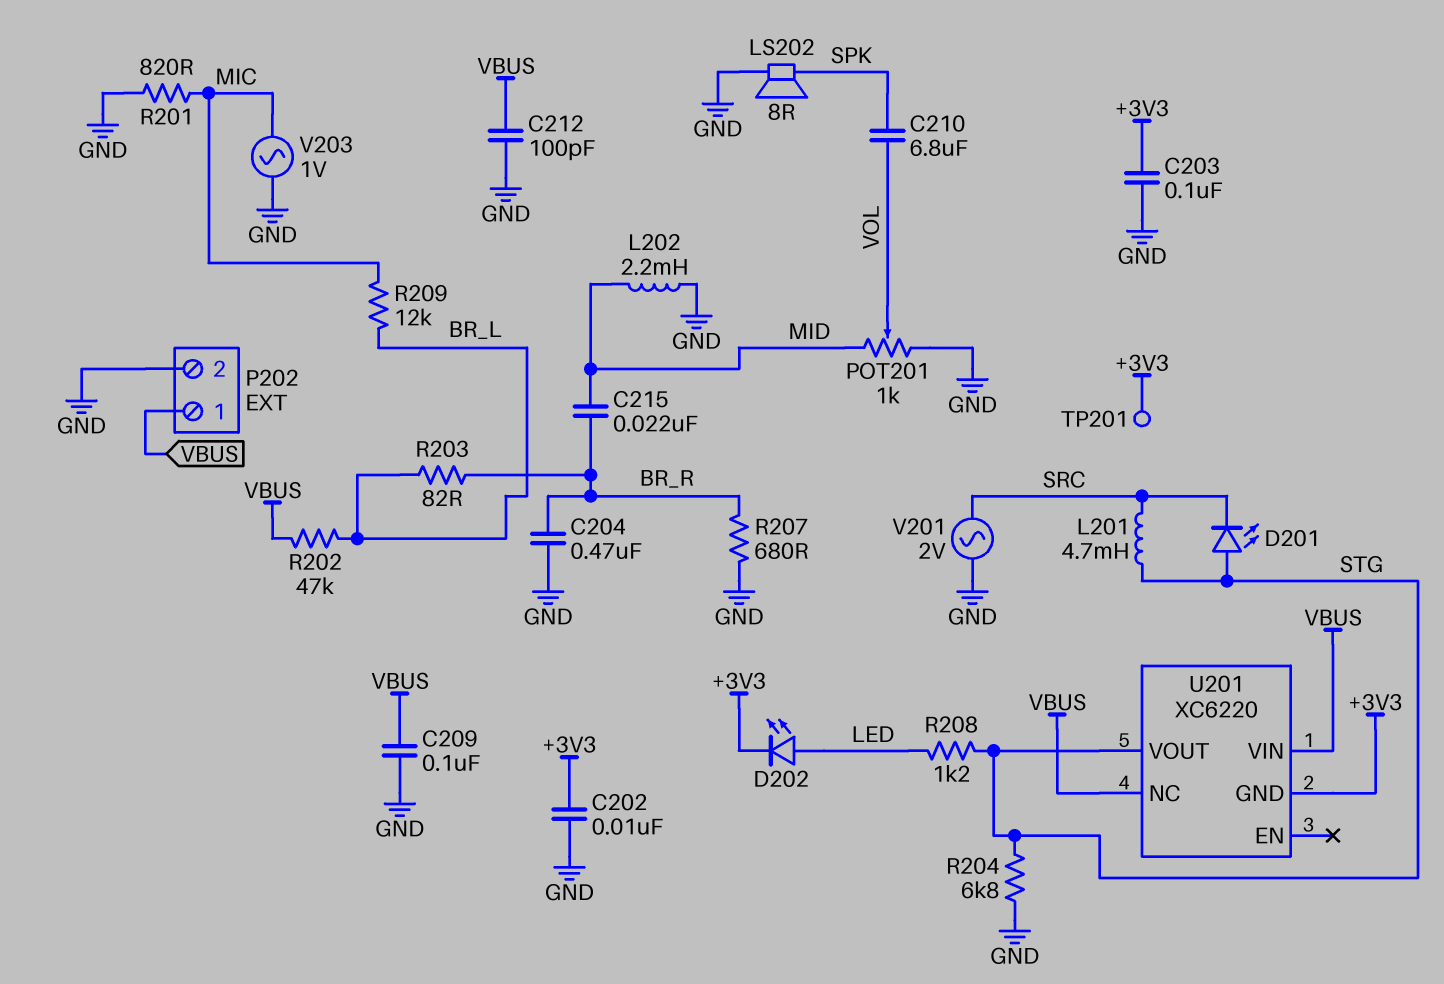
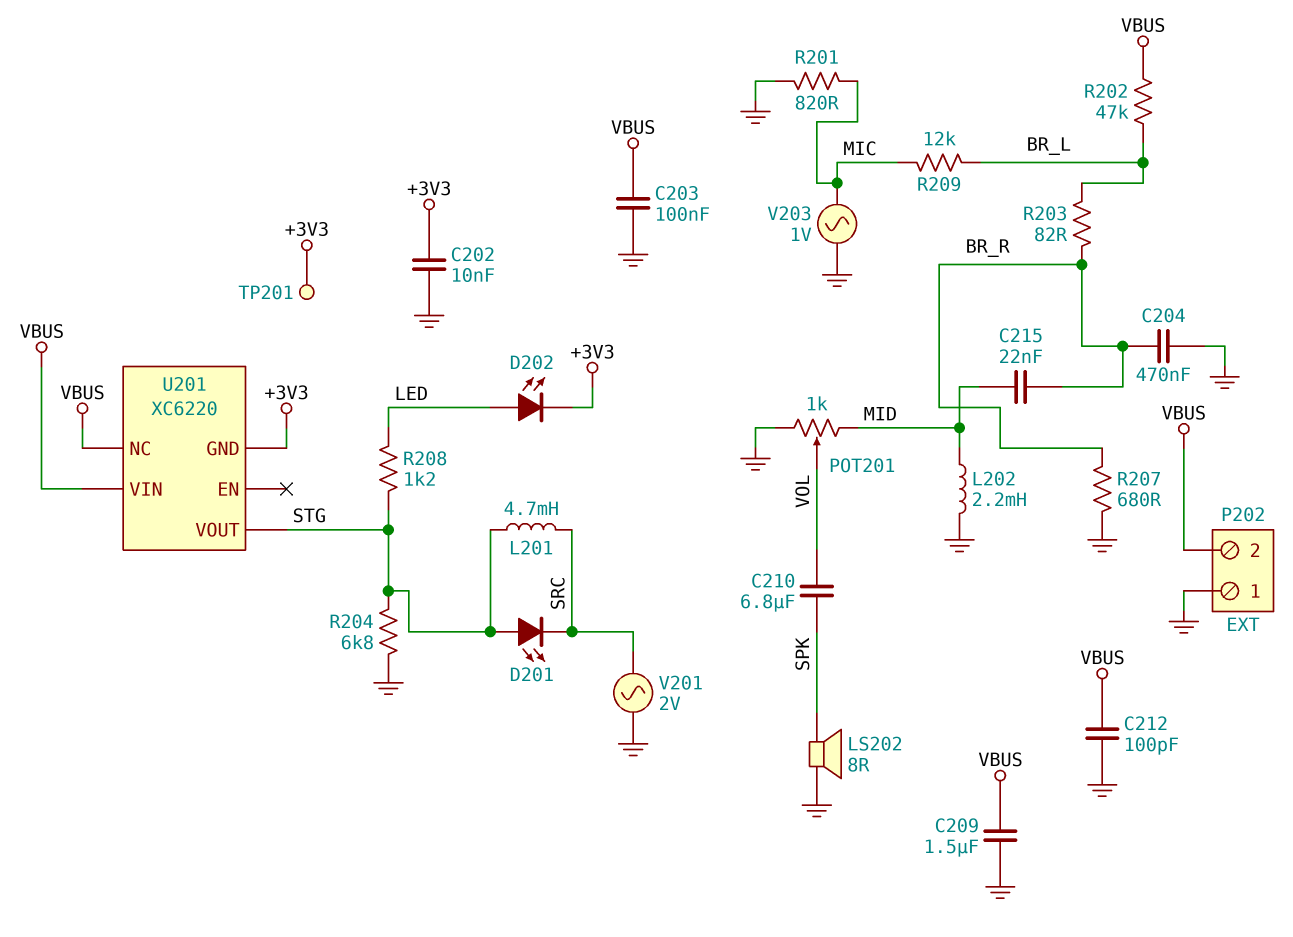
C203: 100nF (+3V3, GND) -> 100nF (GND, VBUS)
C209: 100nF (GND, VBUS) -> 1.5uF (GND, VBUS)
P202 pin 1: VBUS -> GND
P202 pin 2: GND -> VBUS

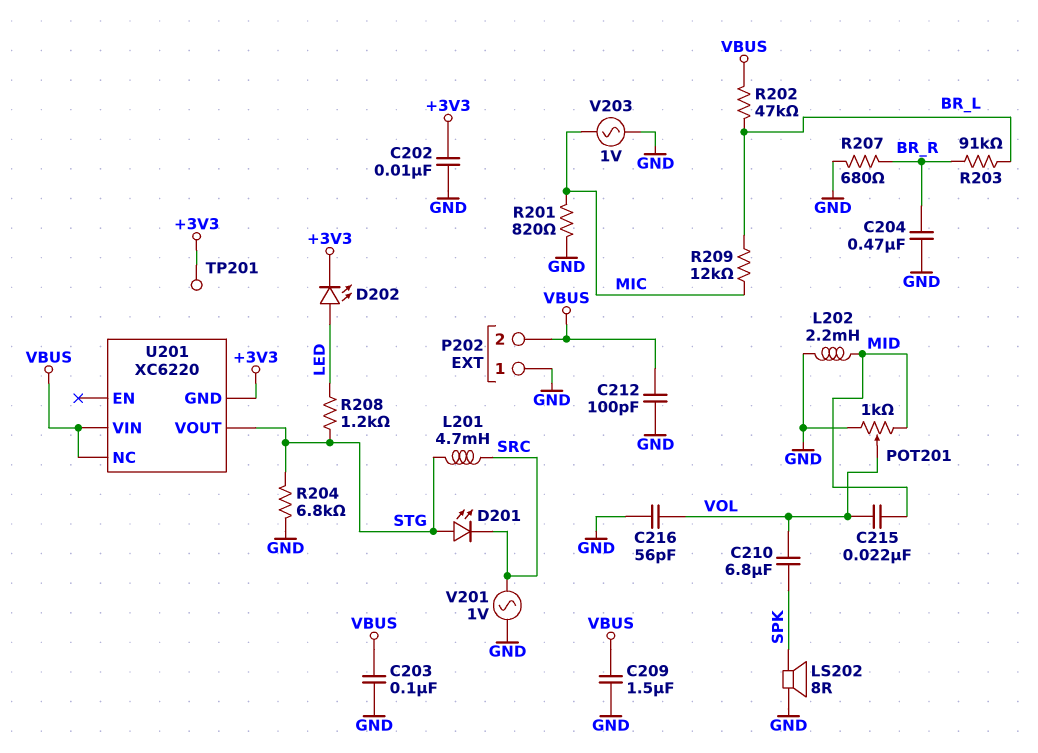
C215: 22nF (BR_R, MID) -> 22nF (MID, VOL)
C216: none -> 56pF (GND, VOL)
R203: 82 (BR_L, BR_R) -> 91k (BR_L, BR_R)
V201: AC 2V (GND, SRC) -> AC 1V (GND, SRC)

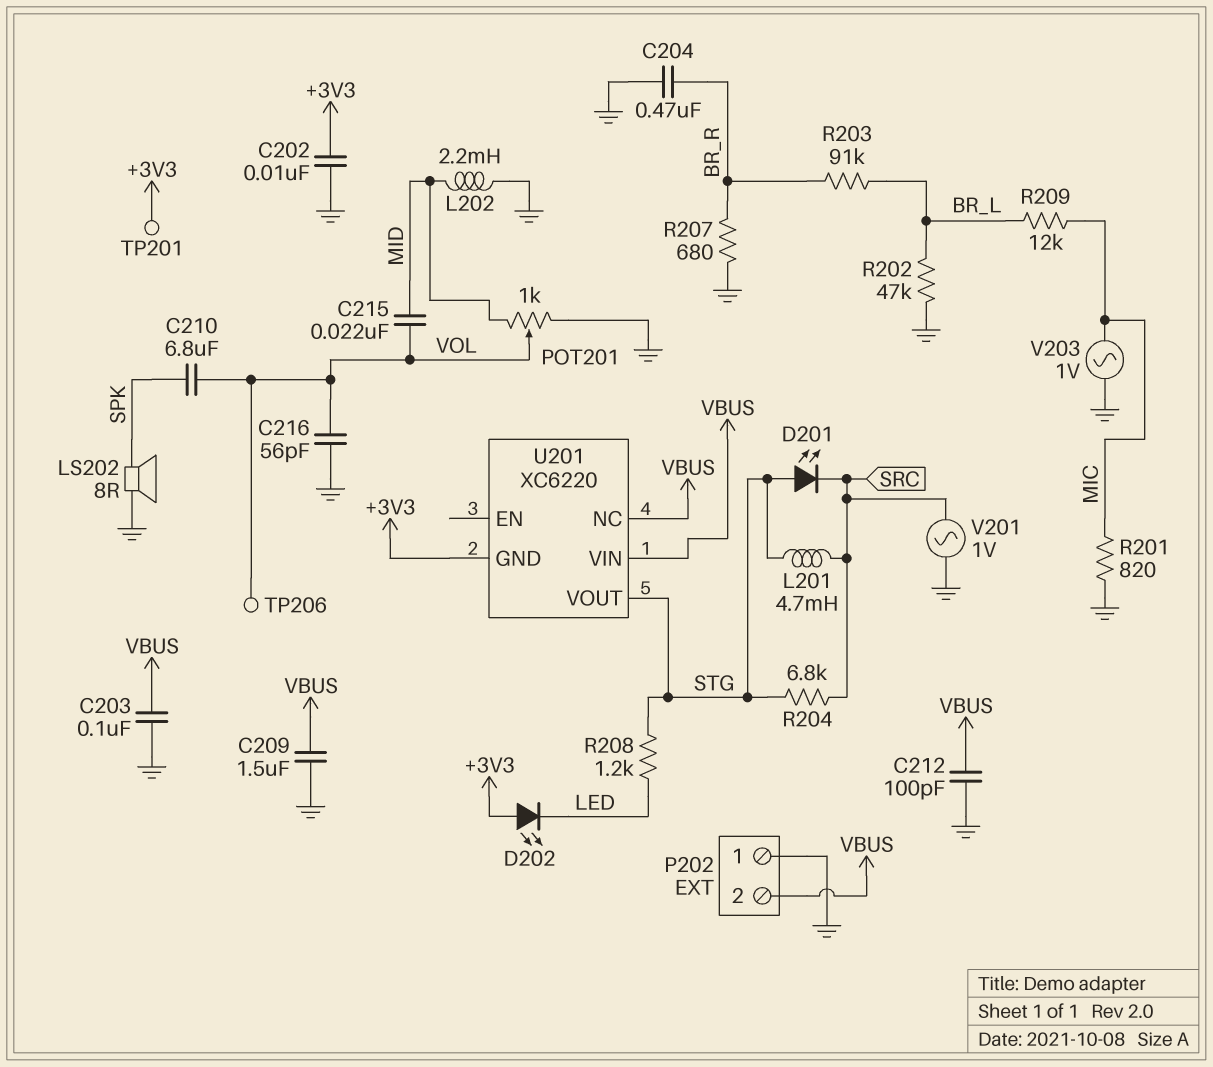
D202: LED (A LED, K +3V3) -> LED (A +3V3, K LED)
R202: 47k (BR_L, VBUS) -> 47k (BR_L, GND)
R204: 6.8k (GND, STG) -> 6.8k (SRC, STG)
TP206: none -> test point (VOL)

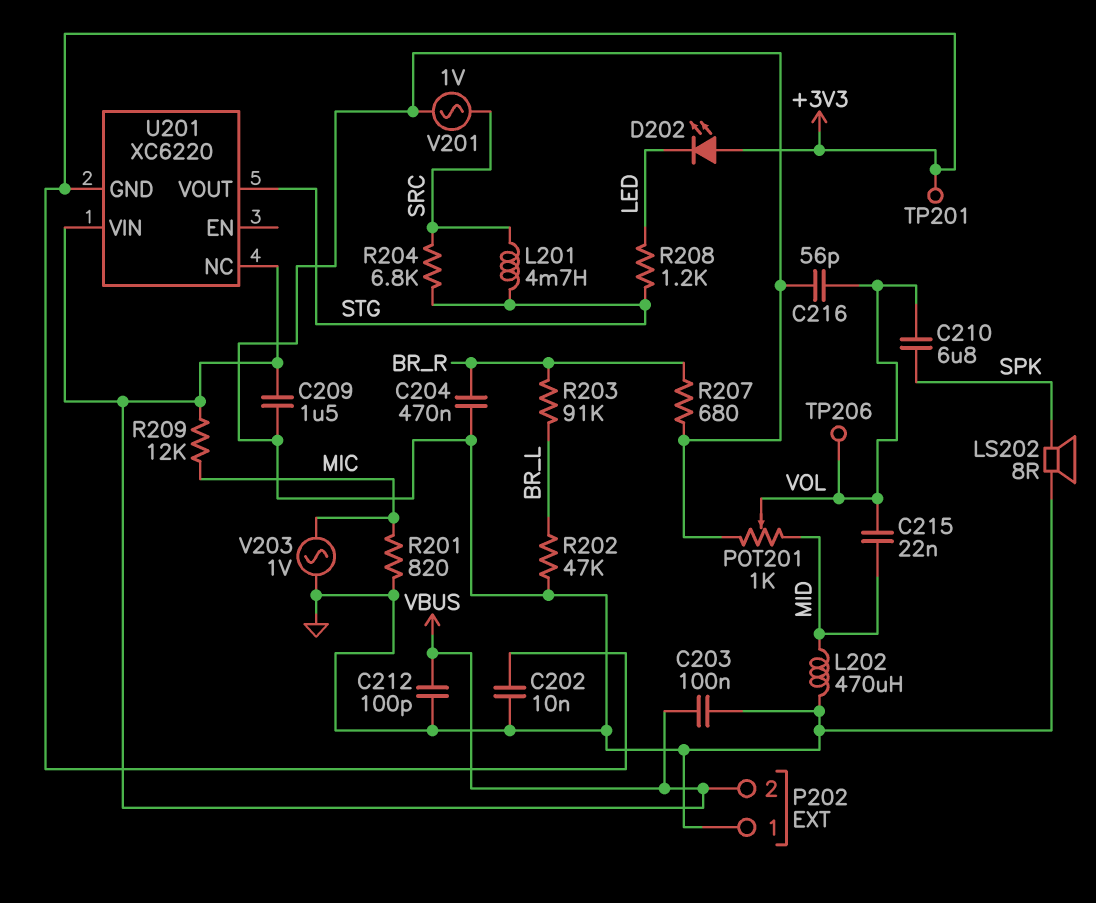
D201: LED (A STG, K SRC) -> none
L202: 2.2mH (GND, MID) -> 470uH (GND, MID)
R209: 12k (BR_L, MIC) -> 12k (MIC, VBUS)

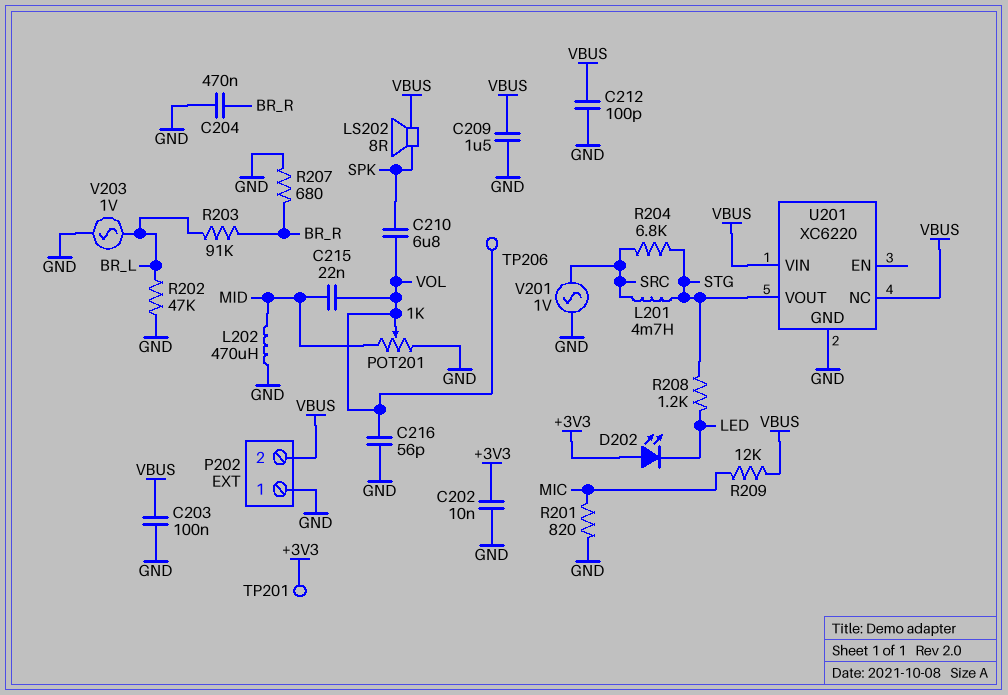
LS202: speaker 8R (GND, SPK) -> speaker 8R (SPK, VBUS)
U201 pin GND: +3V3 -> GND
V203: AC 1V (GND, MIC) -> AC 1V (BR_L, GND)

